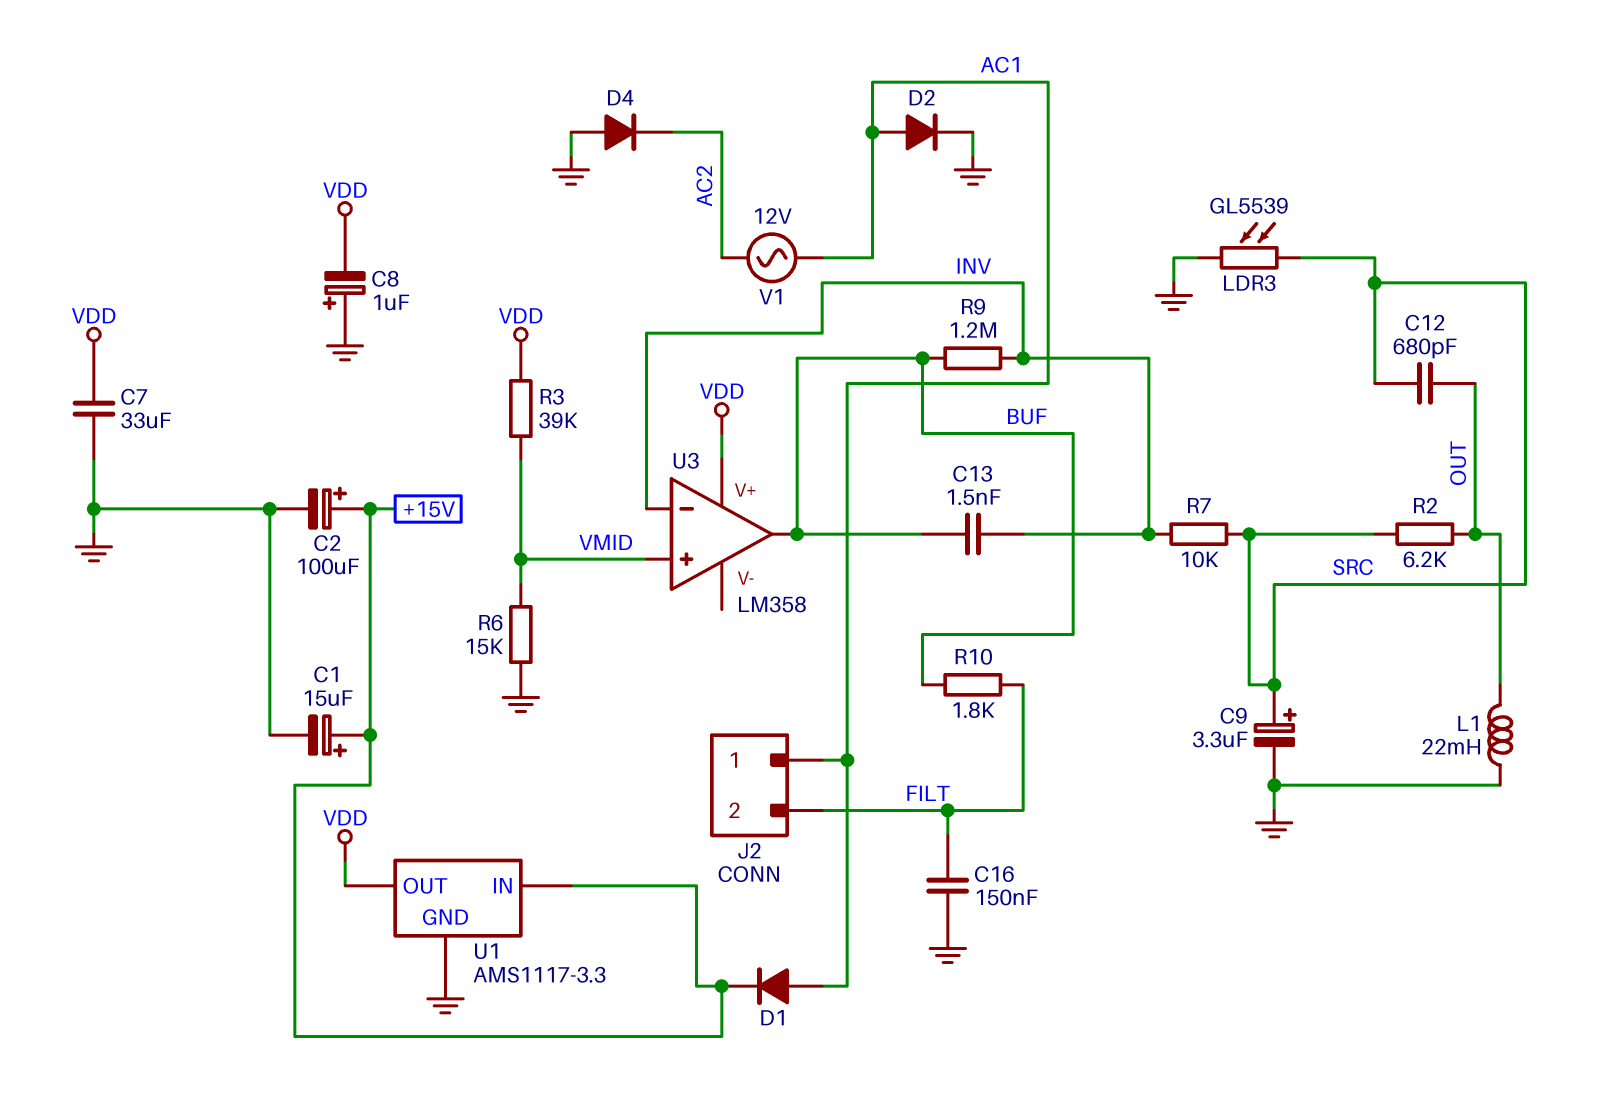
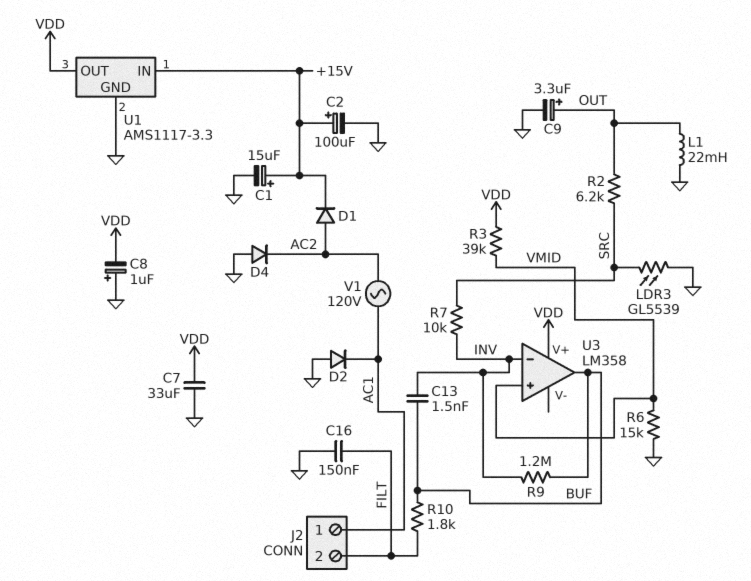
C9: 3.3uF (plus SRC, minus GND) -> 3.3uF (plus OUT, minus GND)
C12: 680pF (OUT, SRC) -> none
D1: diode (A AC1, K +15V) -> diode (A AC2, K +15V)
D2: diode (A AC1, K GND) -> diode (A GND, K AC1)
V1: AC 12V (AC1, AC2) -> AC 120V (AC1, AC2)

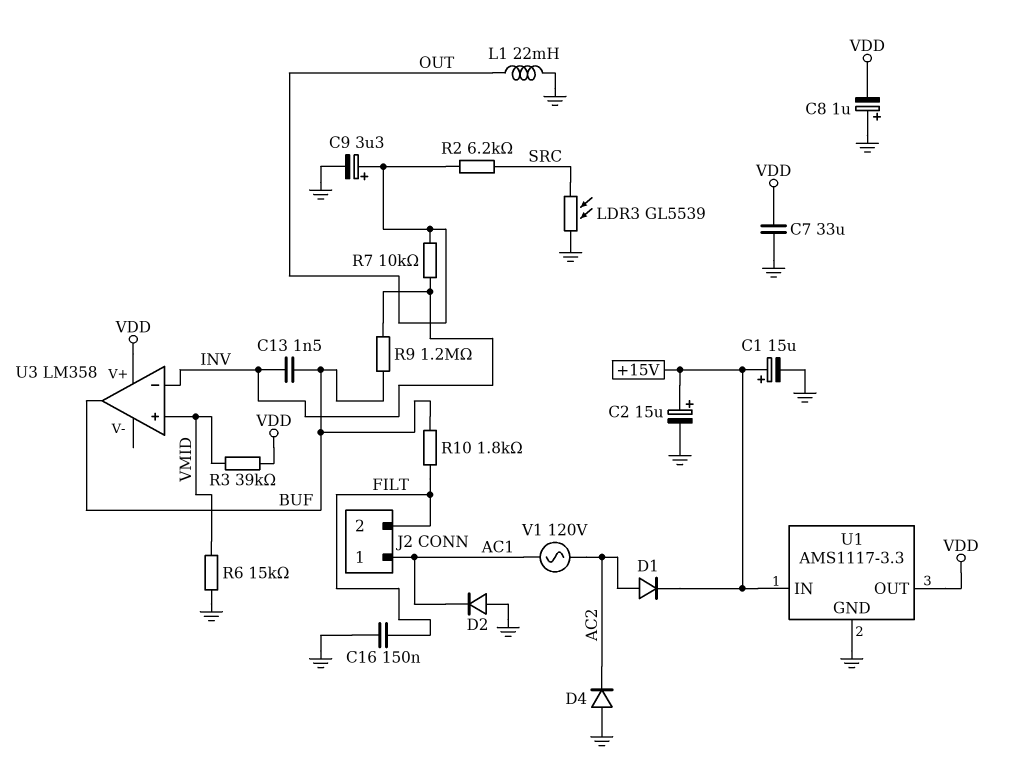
C2: 100uF (plus +15V, minus GND) -> 15uF (plus +15V, minus GND)
R7: 10k (INV, SRC) -> 10k (INV, OUT)

